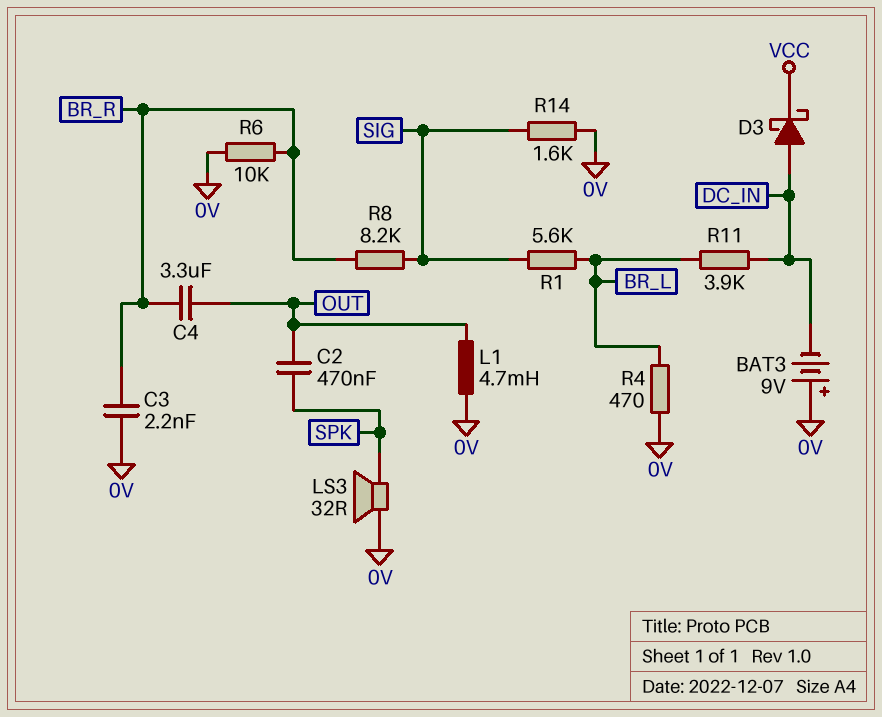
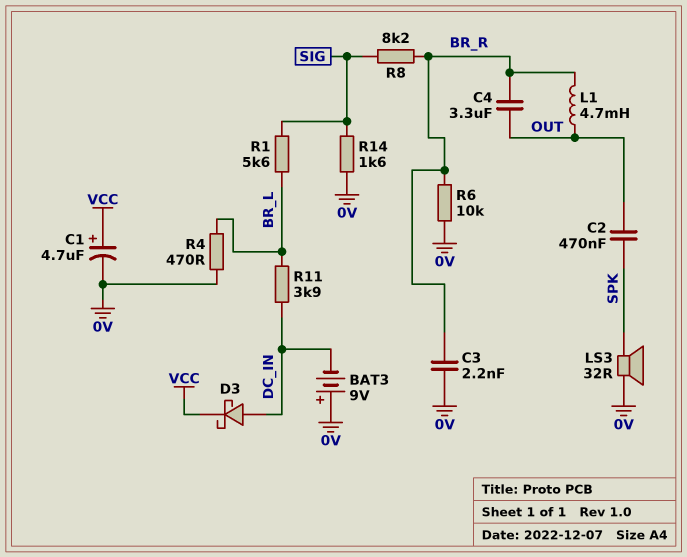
C1: none -> 4.7uF (plus VCC, minus 0V)
L1: 4.7mH (0V, OUT) -> 4.7mH (BR_R, OUT)

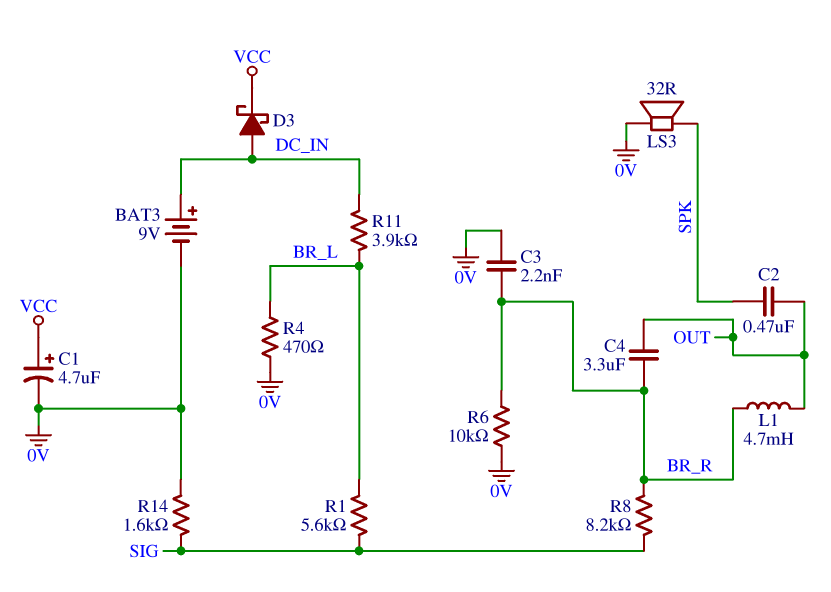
BAT3: 9V (plus 0V, minus DC_IN) -> 9V (plus DC_IN, minus 0V)

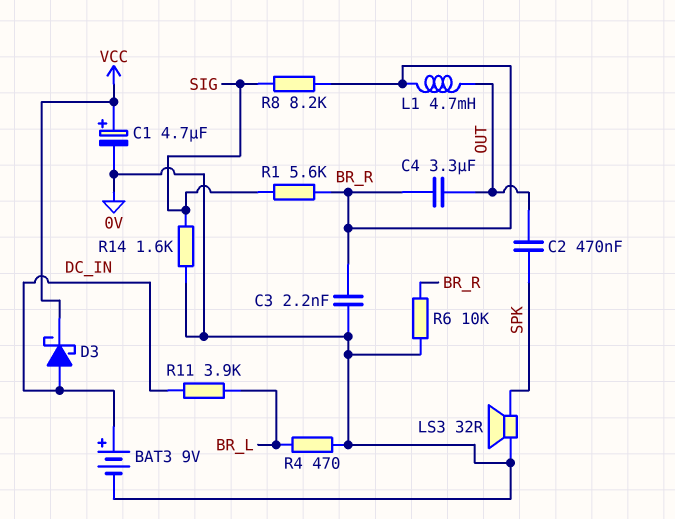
R1: 5.6k (BR_L, SIG) -> 5.6k (BR_R, SIG)

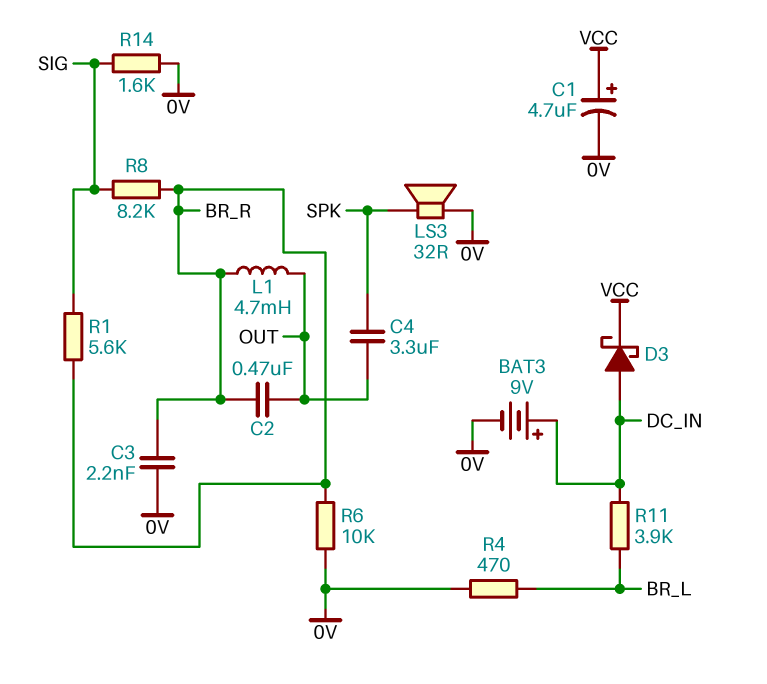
C2: 470nF (OUT, SPK) -> 470nF (BR_R, OUT)
C4: 3.3uF (BR_R, OUT) -> 3.3uF (OUT, SPK)

